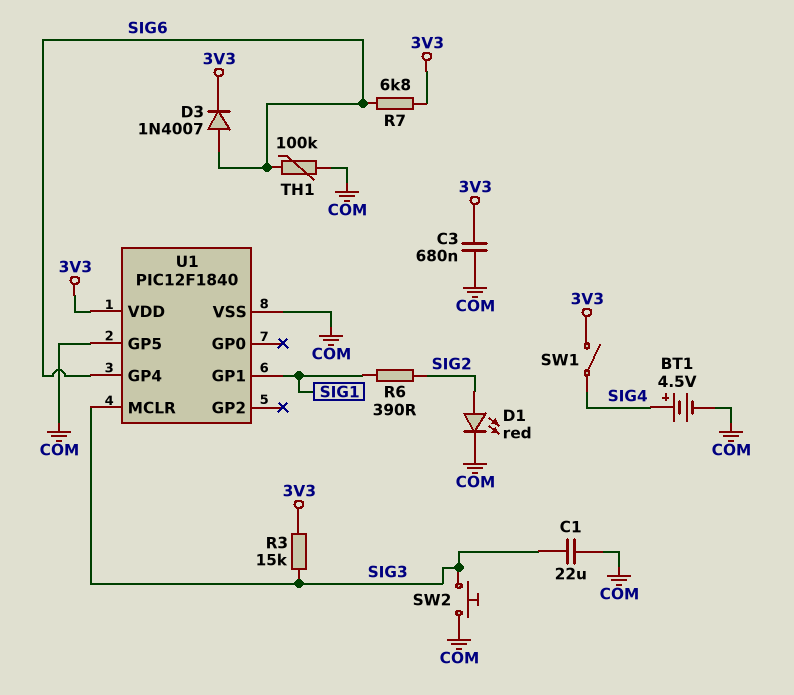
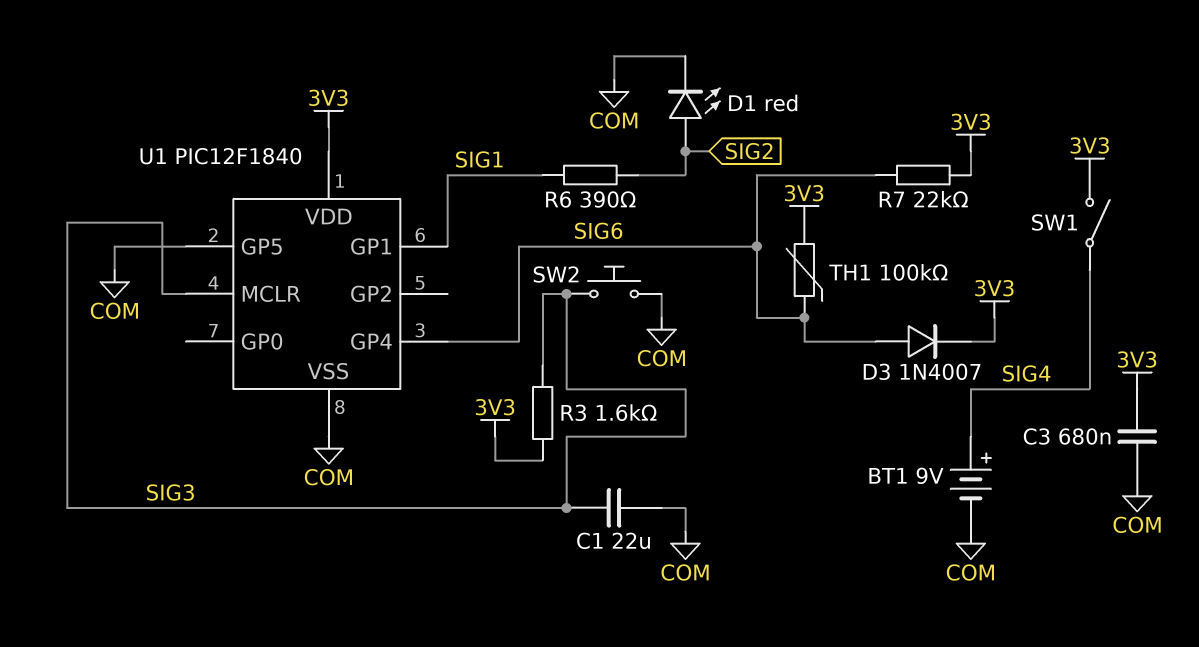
BT1: 4.5V (plus SIG4, minus COM) -> 9V (plus SIG4, minus COM)
R3: 15k (3V3, SIG3) -> 1.6k (3V3, SIG3)
R7: 6.8k (3V3, SIG6) -> 22k (3V3, SIG6)
TH1: 100k (COM, SIG6) -> 100k (3V3, SIG6)

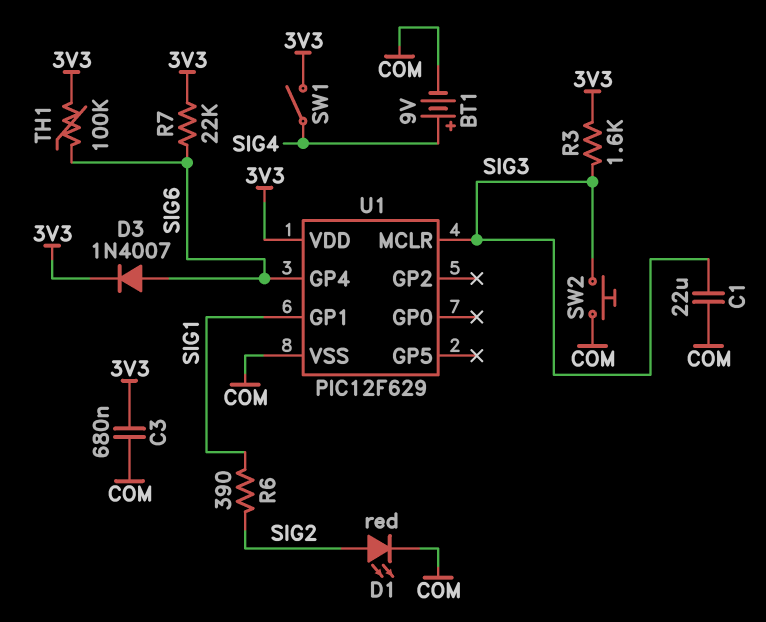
U1: PIC12F1840 -> PIC12F629
U1 pin GP5: COM -> none

